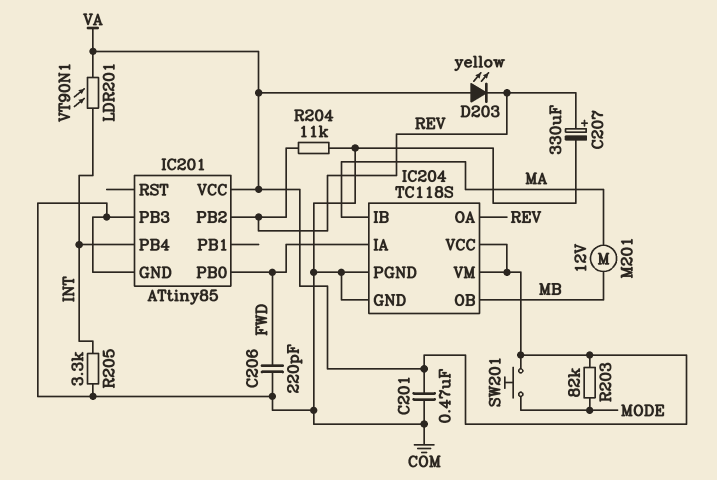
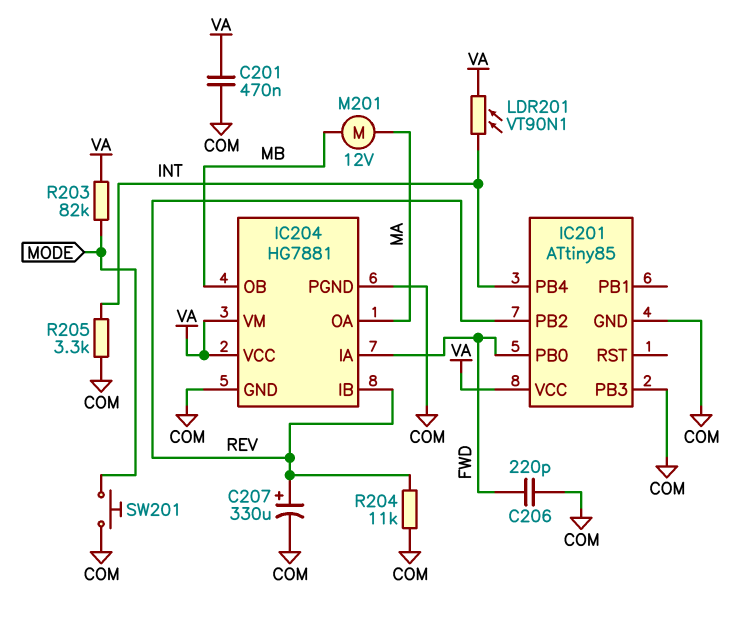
D203: LED yellow (A VA, K REV) -> none
IC204: TC118S -> HG7881
IC204 pin IB: MA -> REV
IC204 pin OA: REV -> MA
SW201: button (MODE, VA) -> button (COM, MODE)

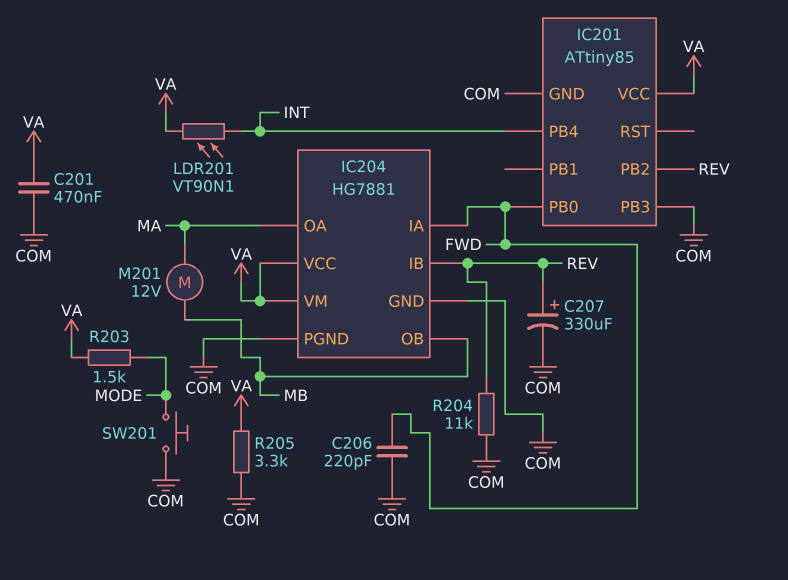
R203: 82k (MODE, VA) -> 1.5k (MODE, VA)
R205: 3.3k (COM, INT) -> 3.3k (COM, VA)

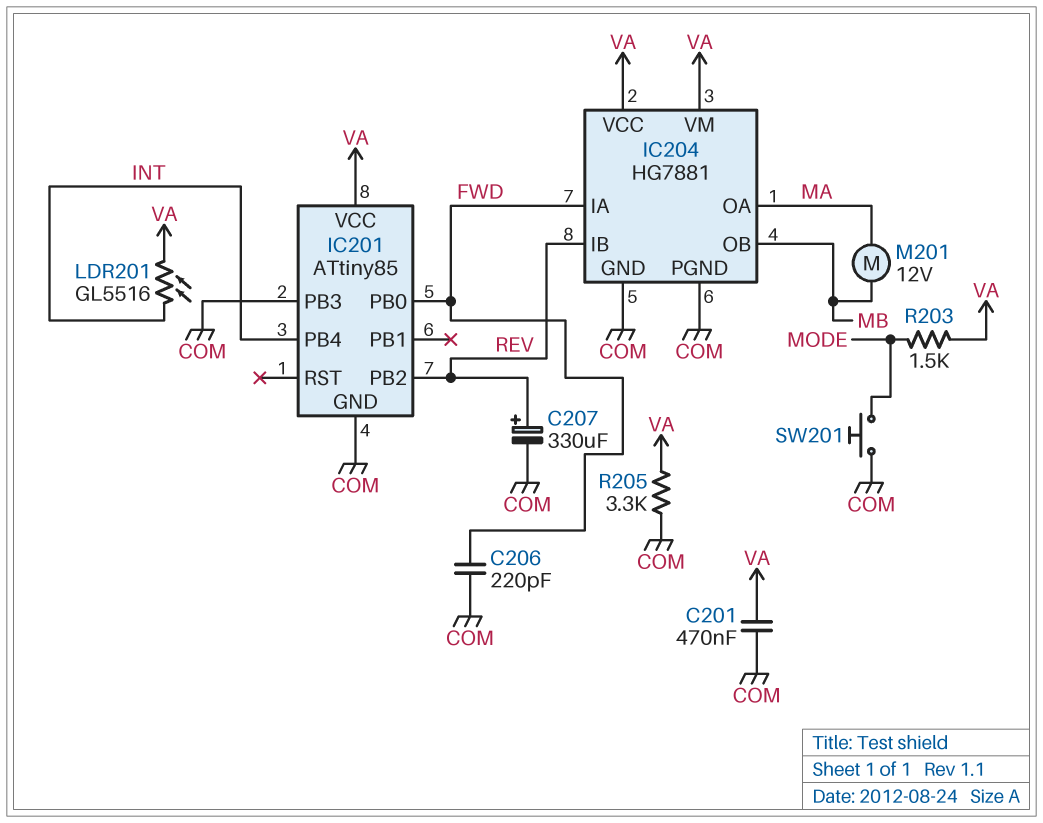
LDR201: VT90N1 (INT, VA) -> GL5516 (INT, VA)
R204: 11k (COM, REV) -> none

